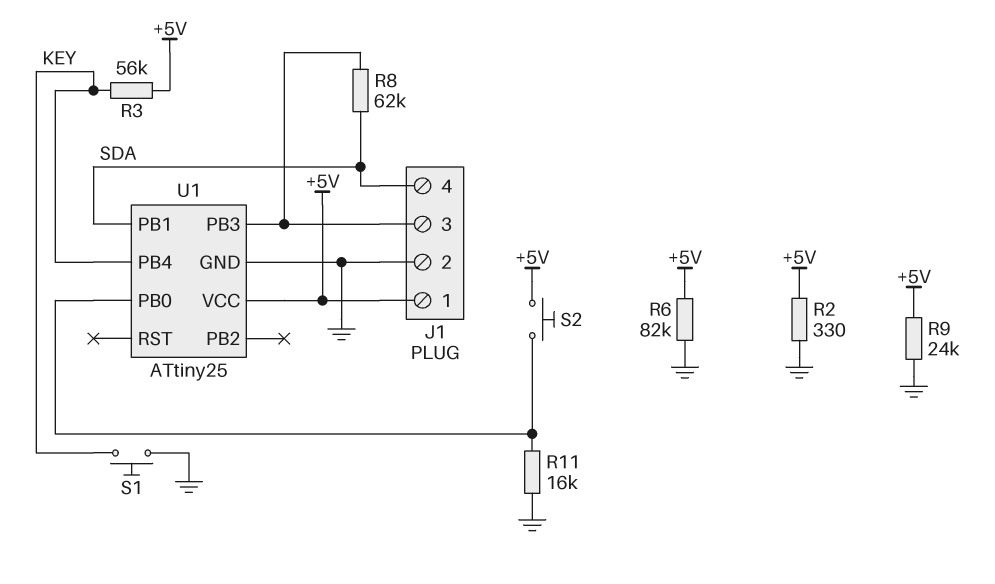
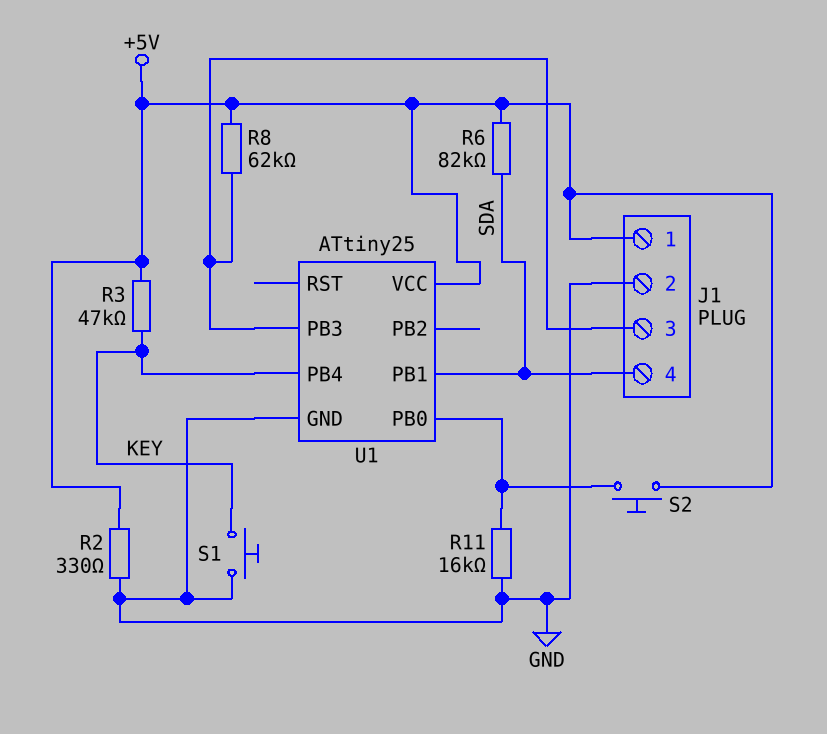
R3: 56k (+5V, KEY) -> 47k (+5V, KEY)
R6: 82k (+5V, GND) -> 82k (+5V, SDA)
R8: 62k (J1/3, SDA) -> 62k (+5V, J1/3)
R9: 24k (+5V, GND) -> none

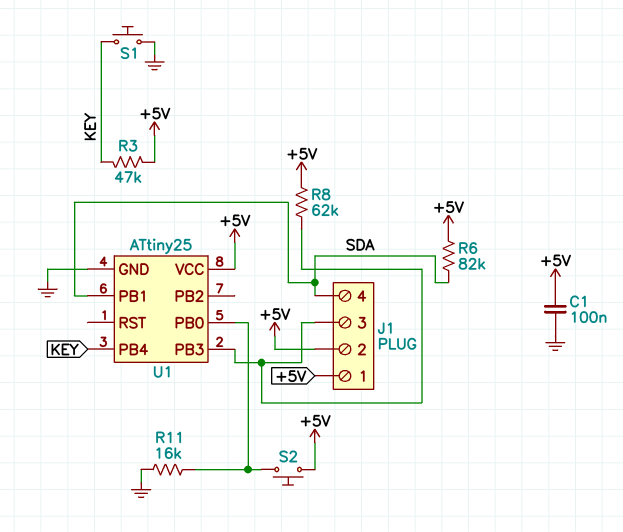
C1: none -> 100nF (+5V, GND)
J1 pin 2: GND -> +5V
R2: 330 (+5V, GND) -> none

